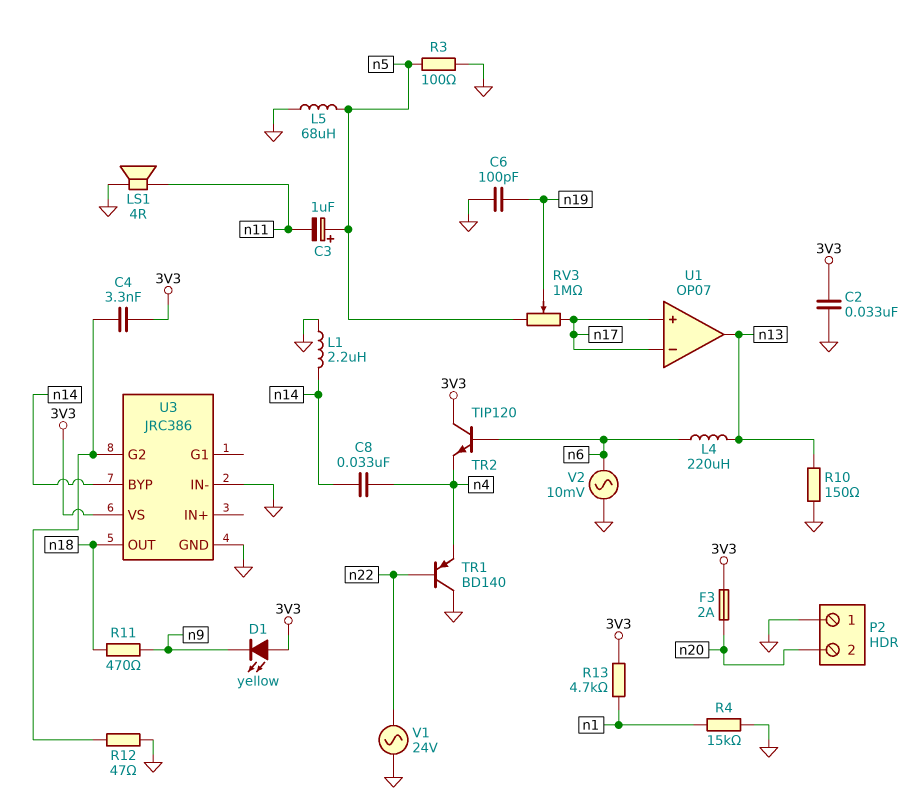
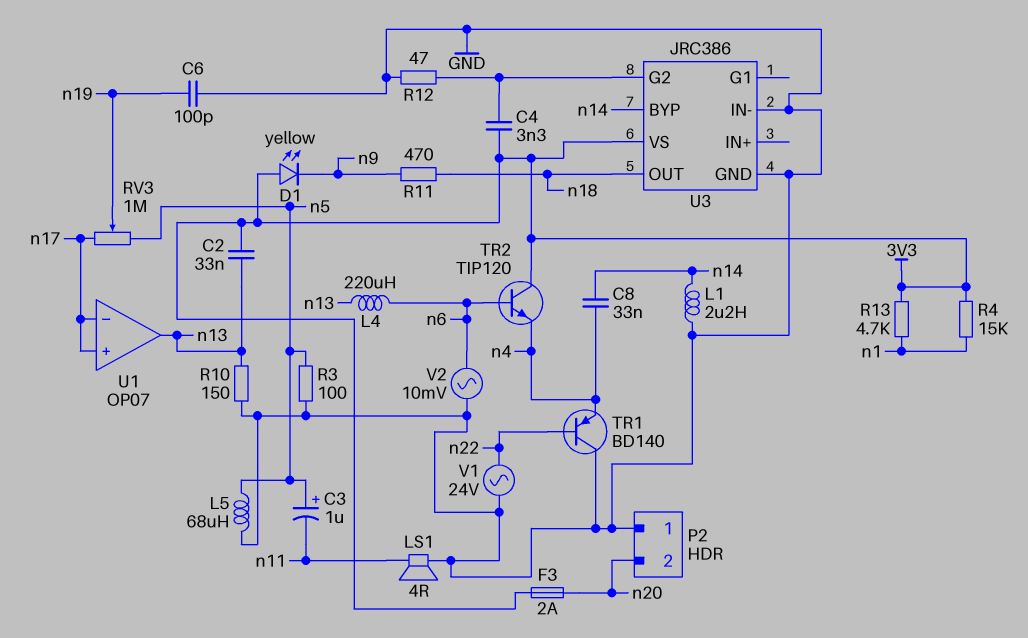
C2: 33nF (3V3, GND) -> 33nF (3V3, n13)
R4: 15k (GND, n1) -> 15k (3V3, n1)

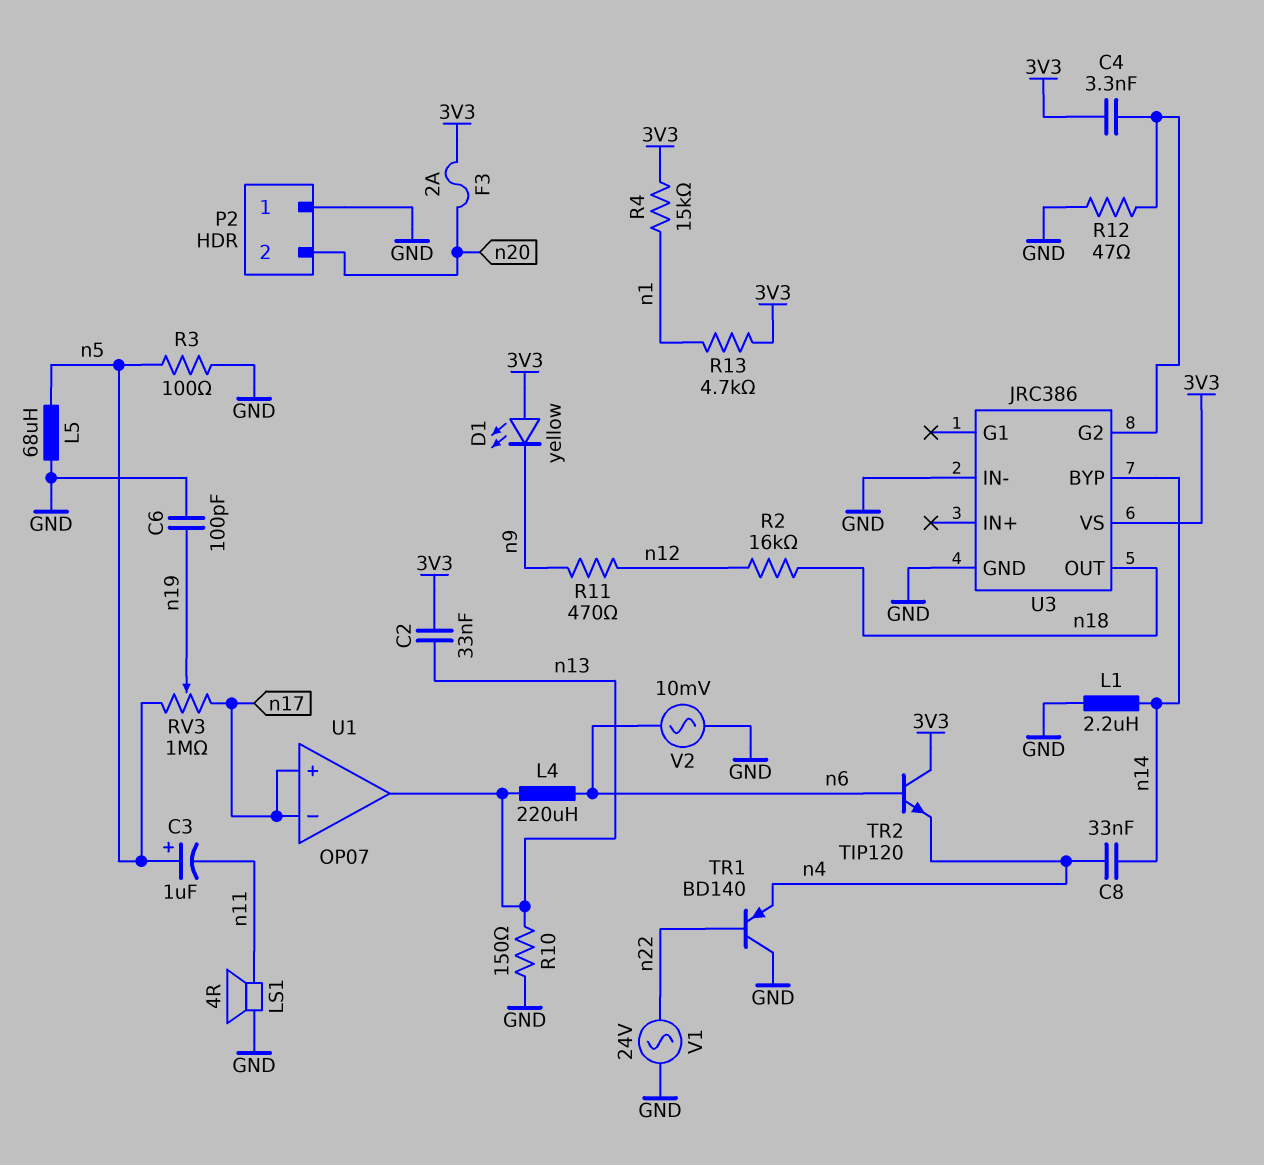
R2: none -> 16k (n12, n18)
R11: 470 (n9, n18) -> 470 (n9, n12)

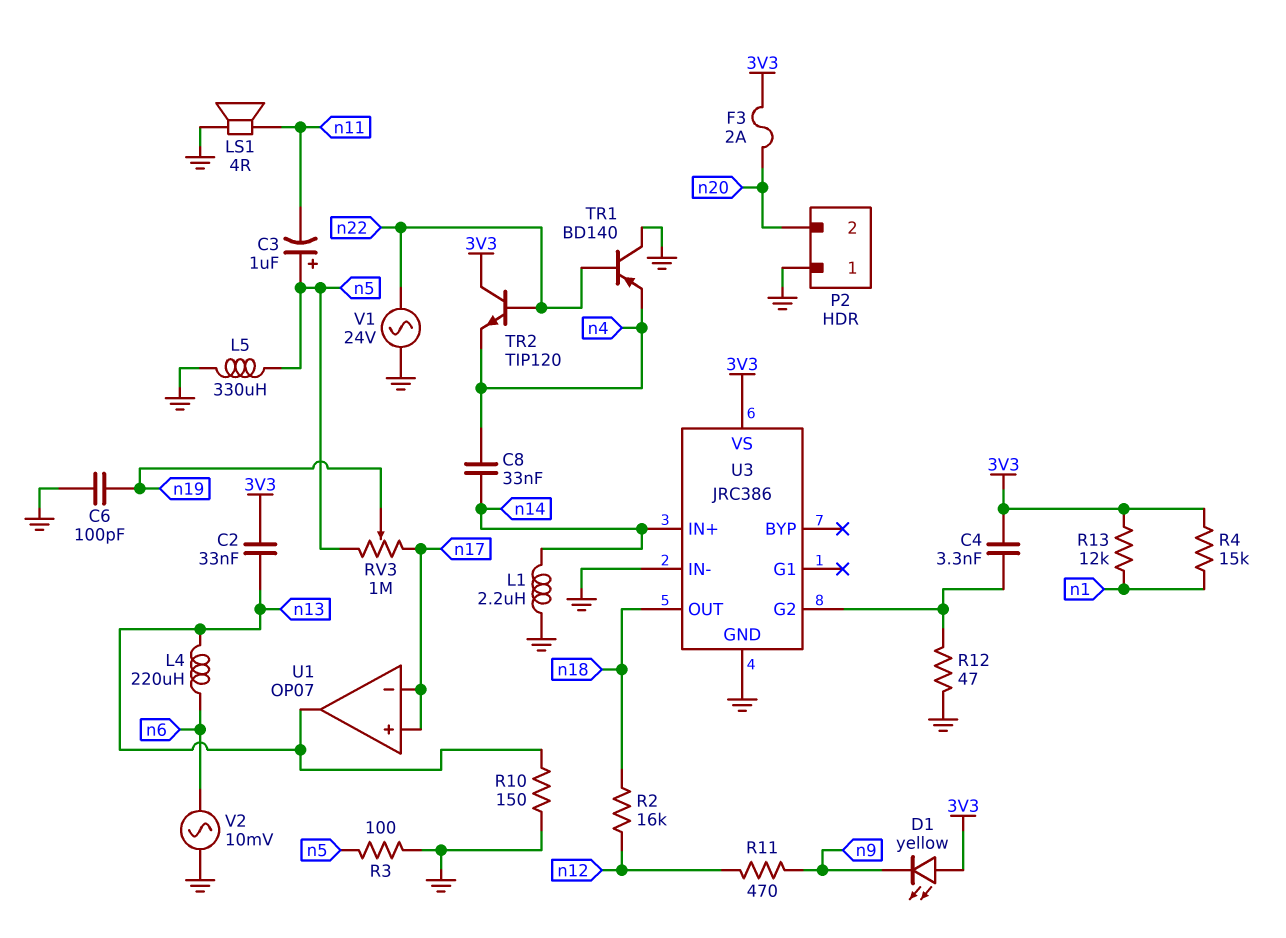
L5: 68uH (GND, n5) -> 330uH (GND, n5)
R13: 4.7k (3V3, n1) -> 12k (3V3, n1)
TR2: NPN TIP120 (B n6, C 3V3, E n4) -> NPN TIP120 (B n22, C 3V3, E n4)
U3 pin BYP: n14 -> none
U3 pin IN+: none -> n14

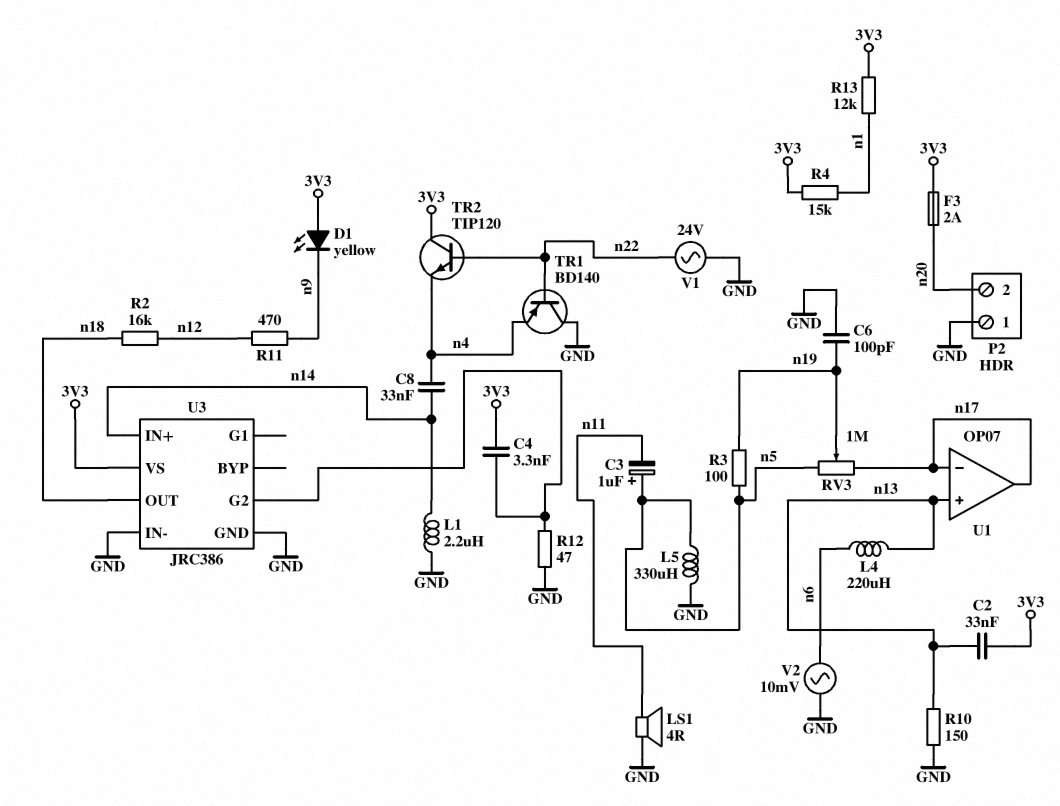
R3: 100 (GND, n5) -> 100 (n5, n19)
U1 pin in+: n17 -> n13
U1 pin out: n13 -> n17

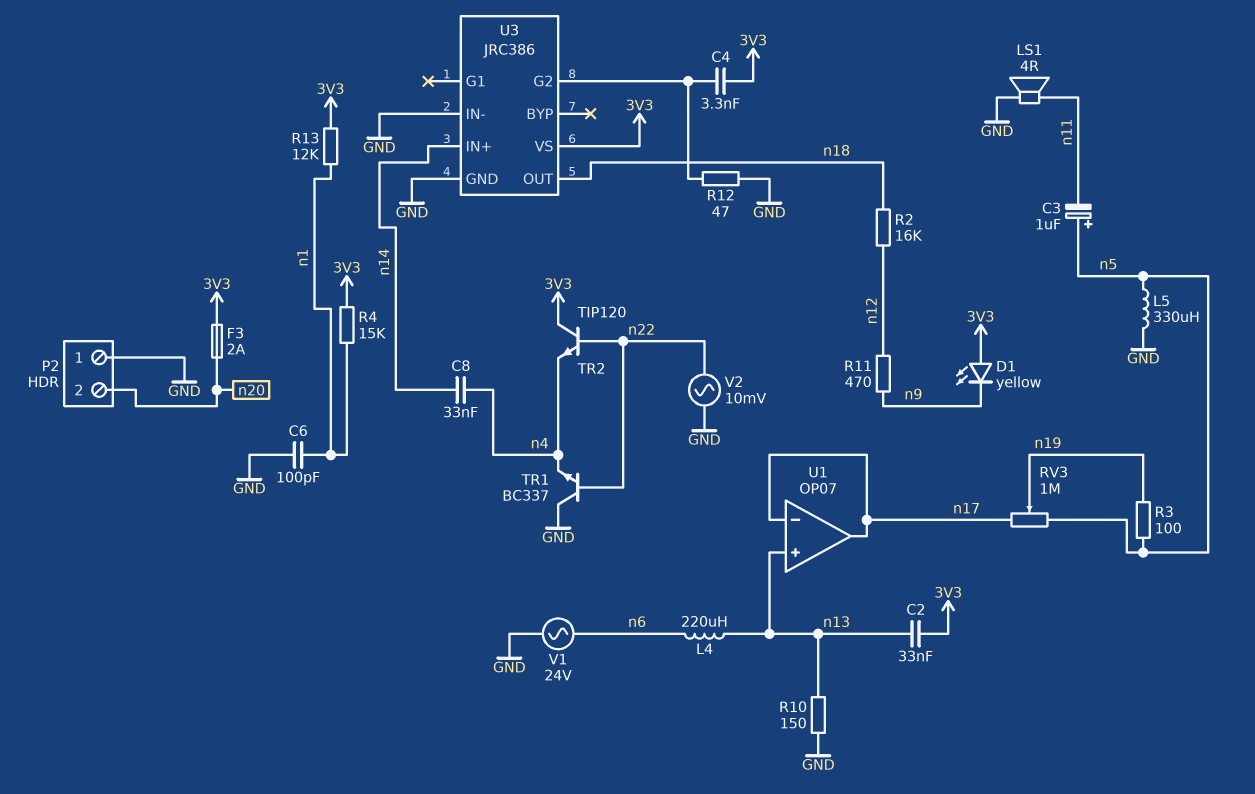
C6: 100pF (GND, n19) -> 100pF (GND, n1)
L1: 2.2uH (GND, n14) -> none
TR1: PNP BD140 (B n22, C GND, E n4) -> NPN BC337 (B n22, C GND, E n4)
V1: AC 24V (GND, n22) -> AC 24V (GND, n6)
V2: AC 10mV (GND, n6) -> AC 10mV (GND, n22)

